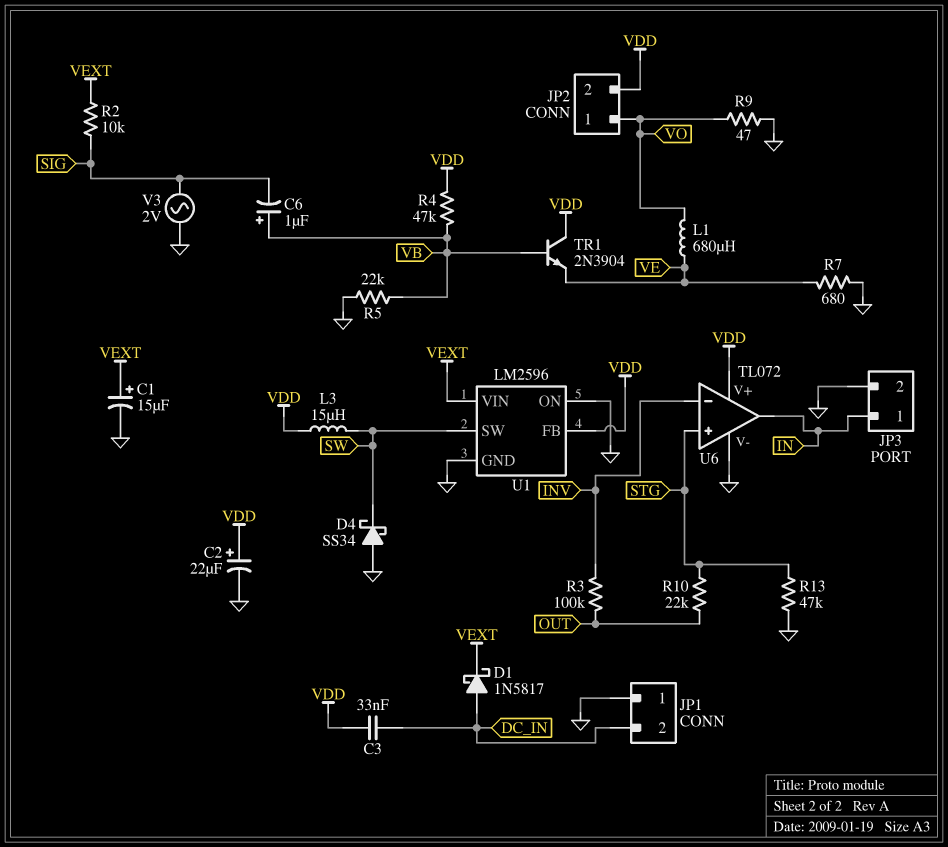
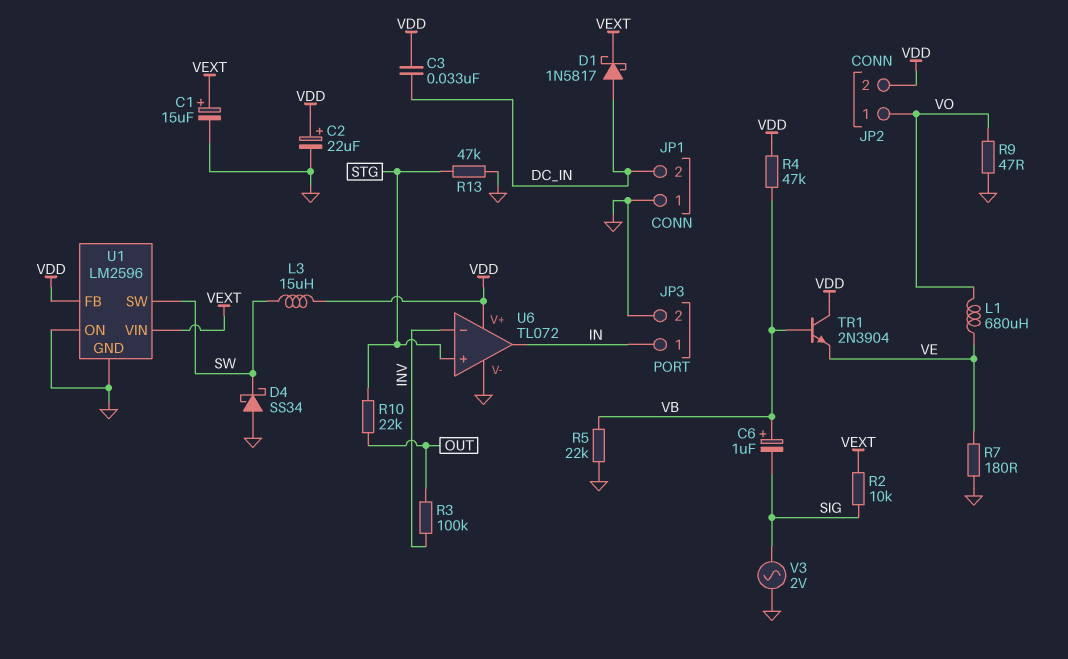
R7: 680 (GND, VE) -> 180 (GND, VE)

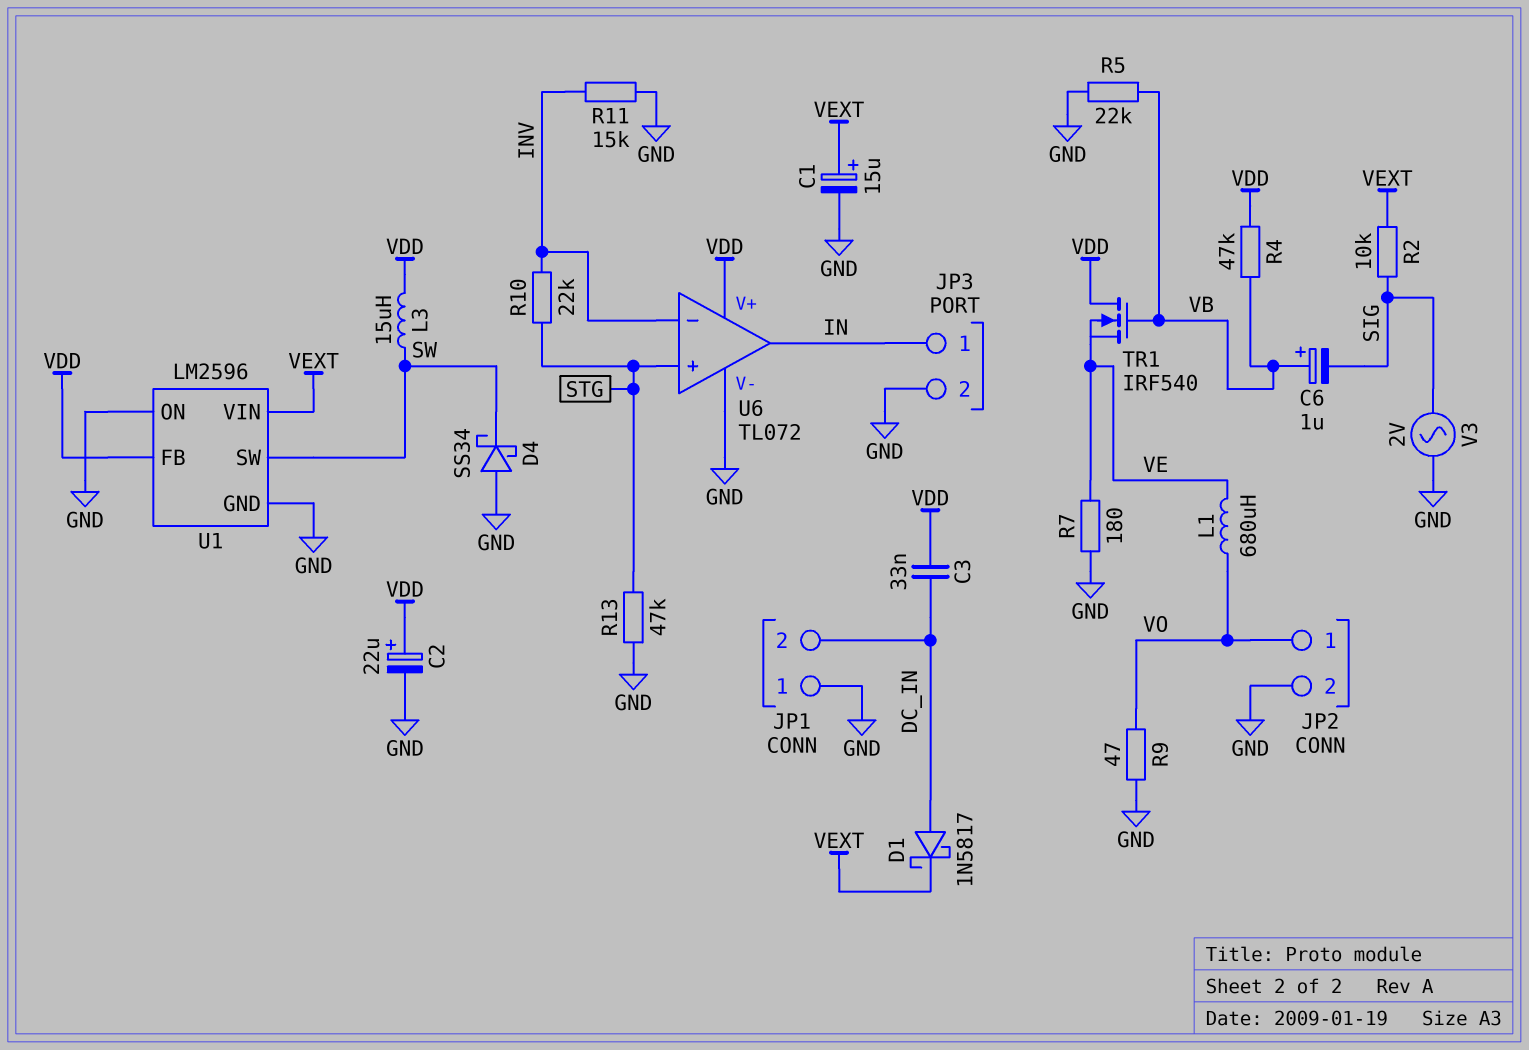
JP2 pin 2: VDD -> GND
R3: 100k (INV, OUT) -> none
R10: 22k (OUT, STG) -> 22k (INV, STG)
R11: none -> 15k (GND, INV)
TR1: NPN 2N3904 (B VB, C VDD, E VE) -> NMOS IRF540 (G VB, D VDD, S VE)

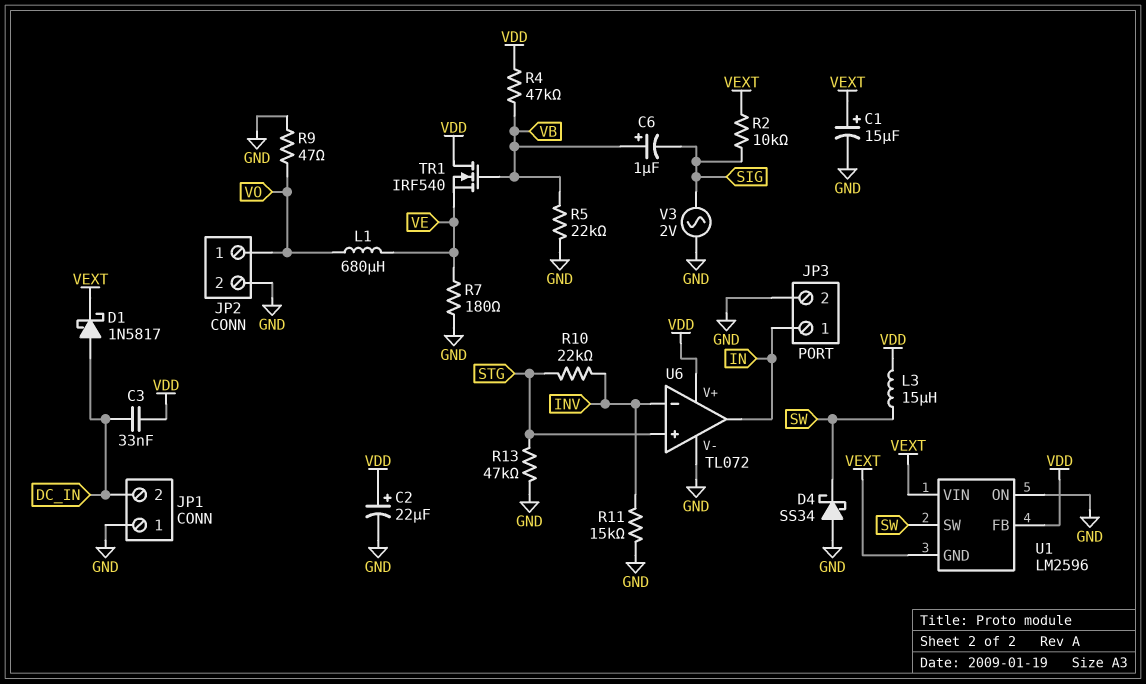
U1 pin GND: GND -> VEXT

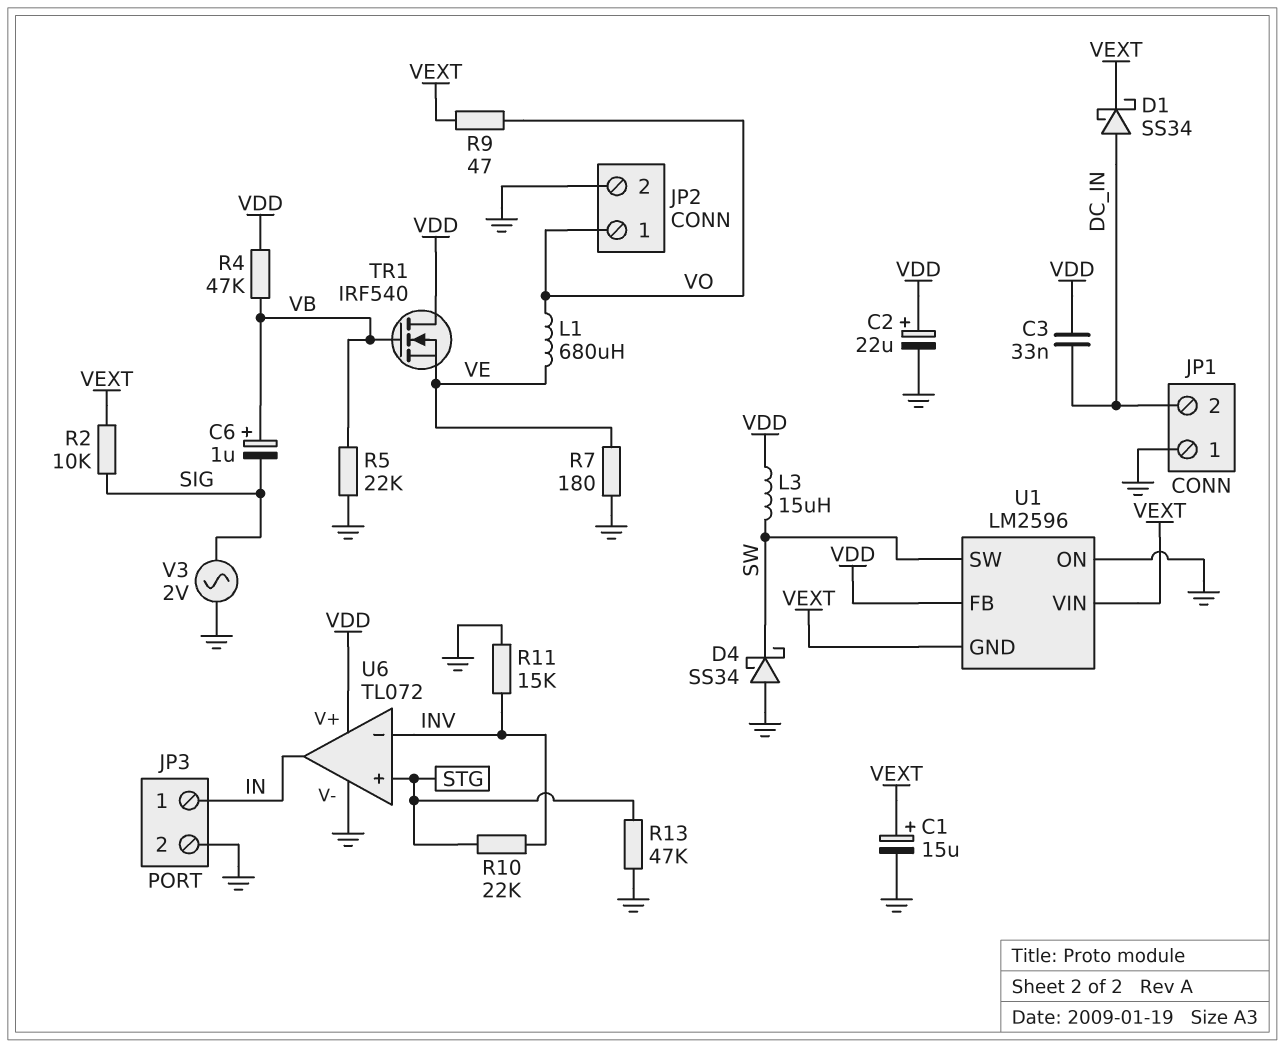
D1: schottky 1N5817 (A DC_IN, K VEXT) -> schottky SS34 (A DC_IN, K VEXT)
R9: 47 (GND, VO) -> 47 (VEXT, VO)

